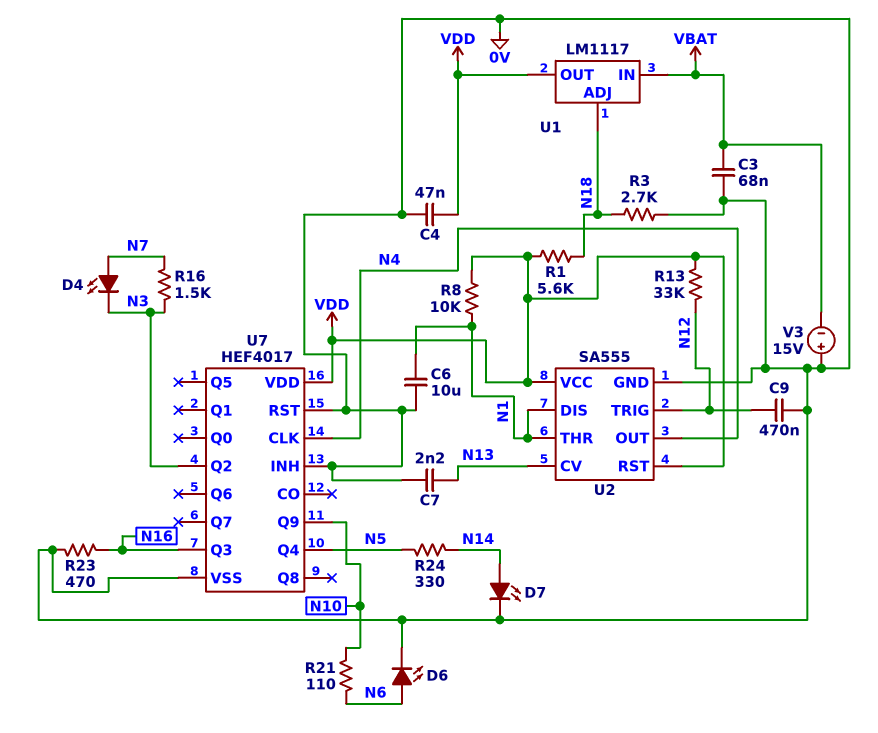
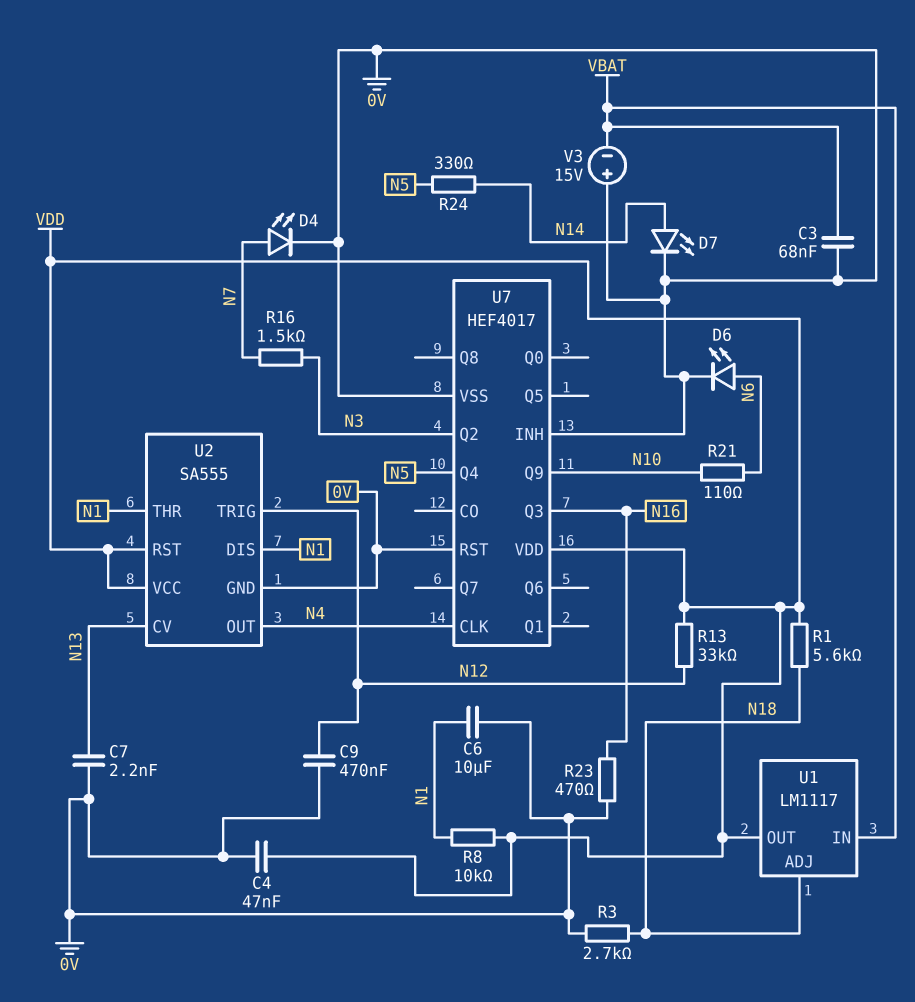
D4: LED (A N7, K N3) -> LED (A N7, K 0V)

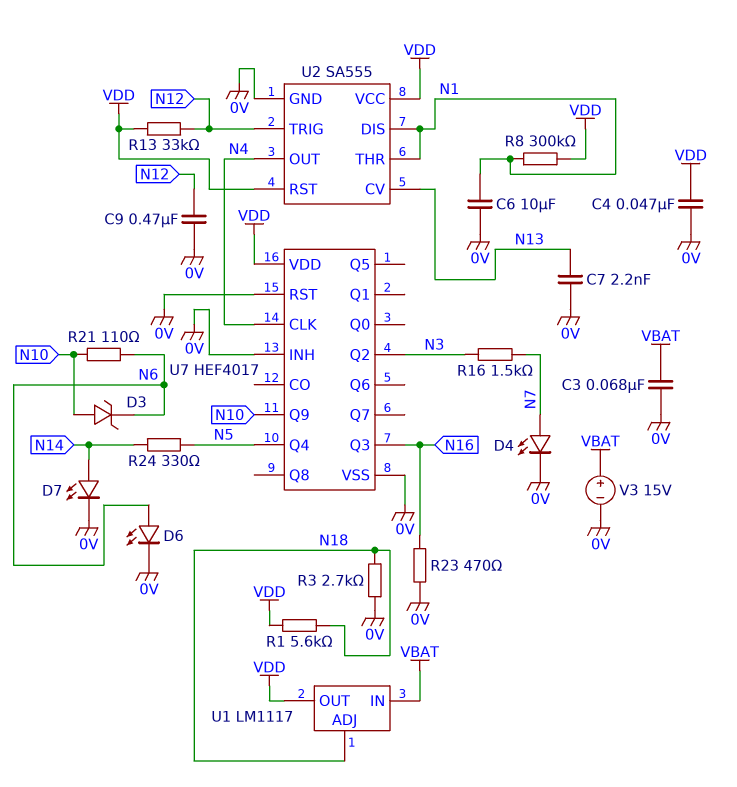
D3: none -> zener (A N10, K N6)
R8: 10k (N1, VDD) -> 300k (N1, VDD)
V3: 15V (plus 0V, minus VBAT) -> 15V (plus VBAT, minus 0V)

